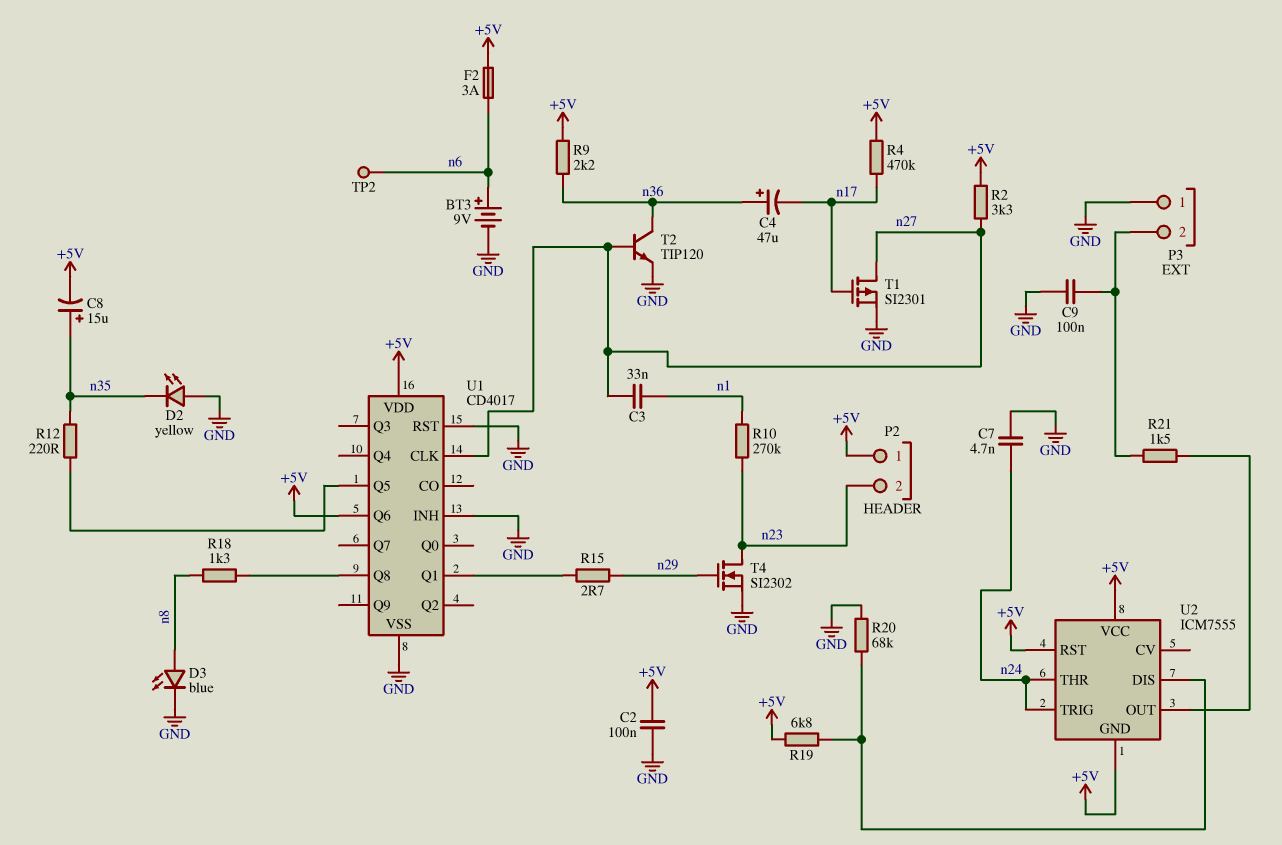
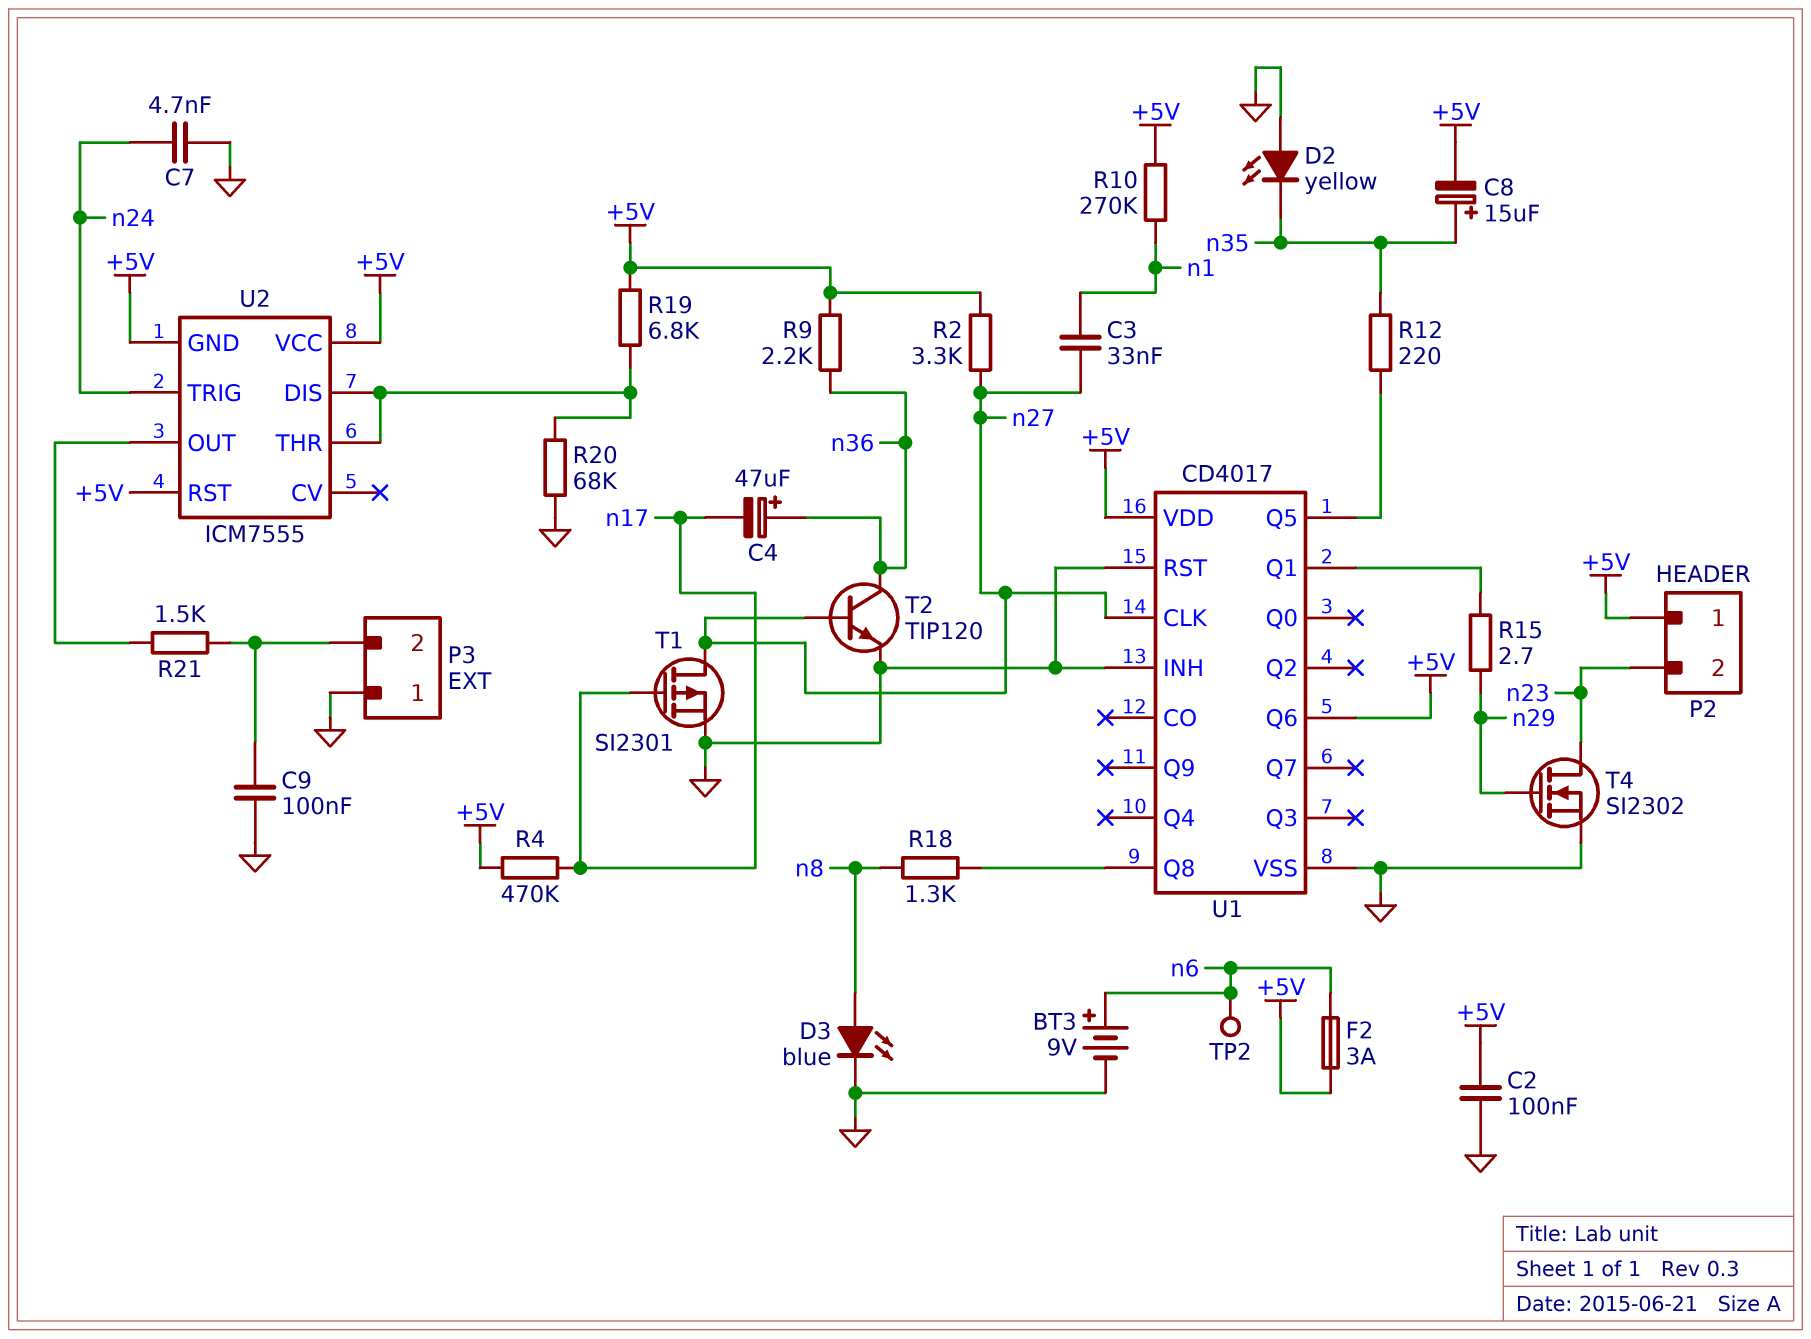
R10: 270k (n1, n23) -> 270k (+5V, n1)
U2 pin THR: n24 -> U2/DIS

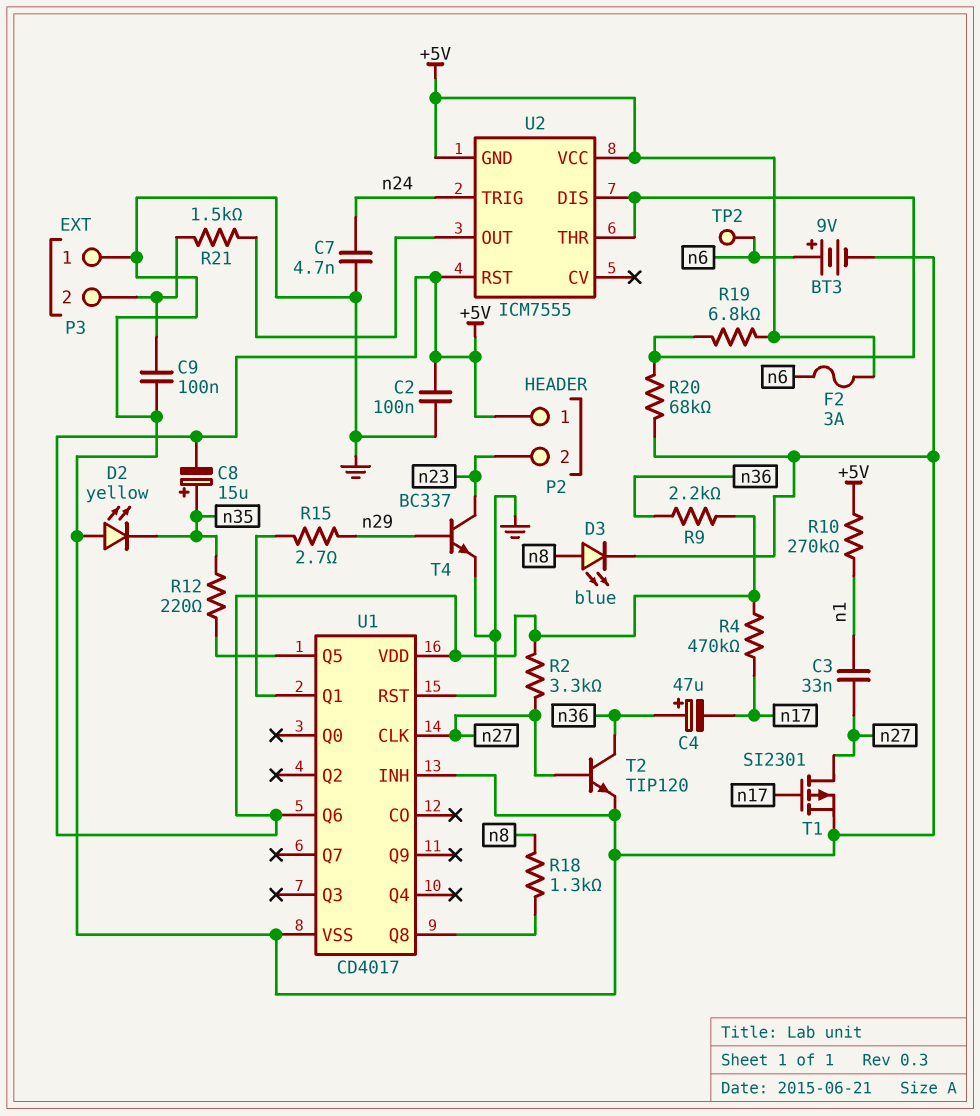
T4: NMOS SI2302 (G n29, D n23, S GND) -> NPN BC337 (B n29, C n23, E GND)

